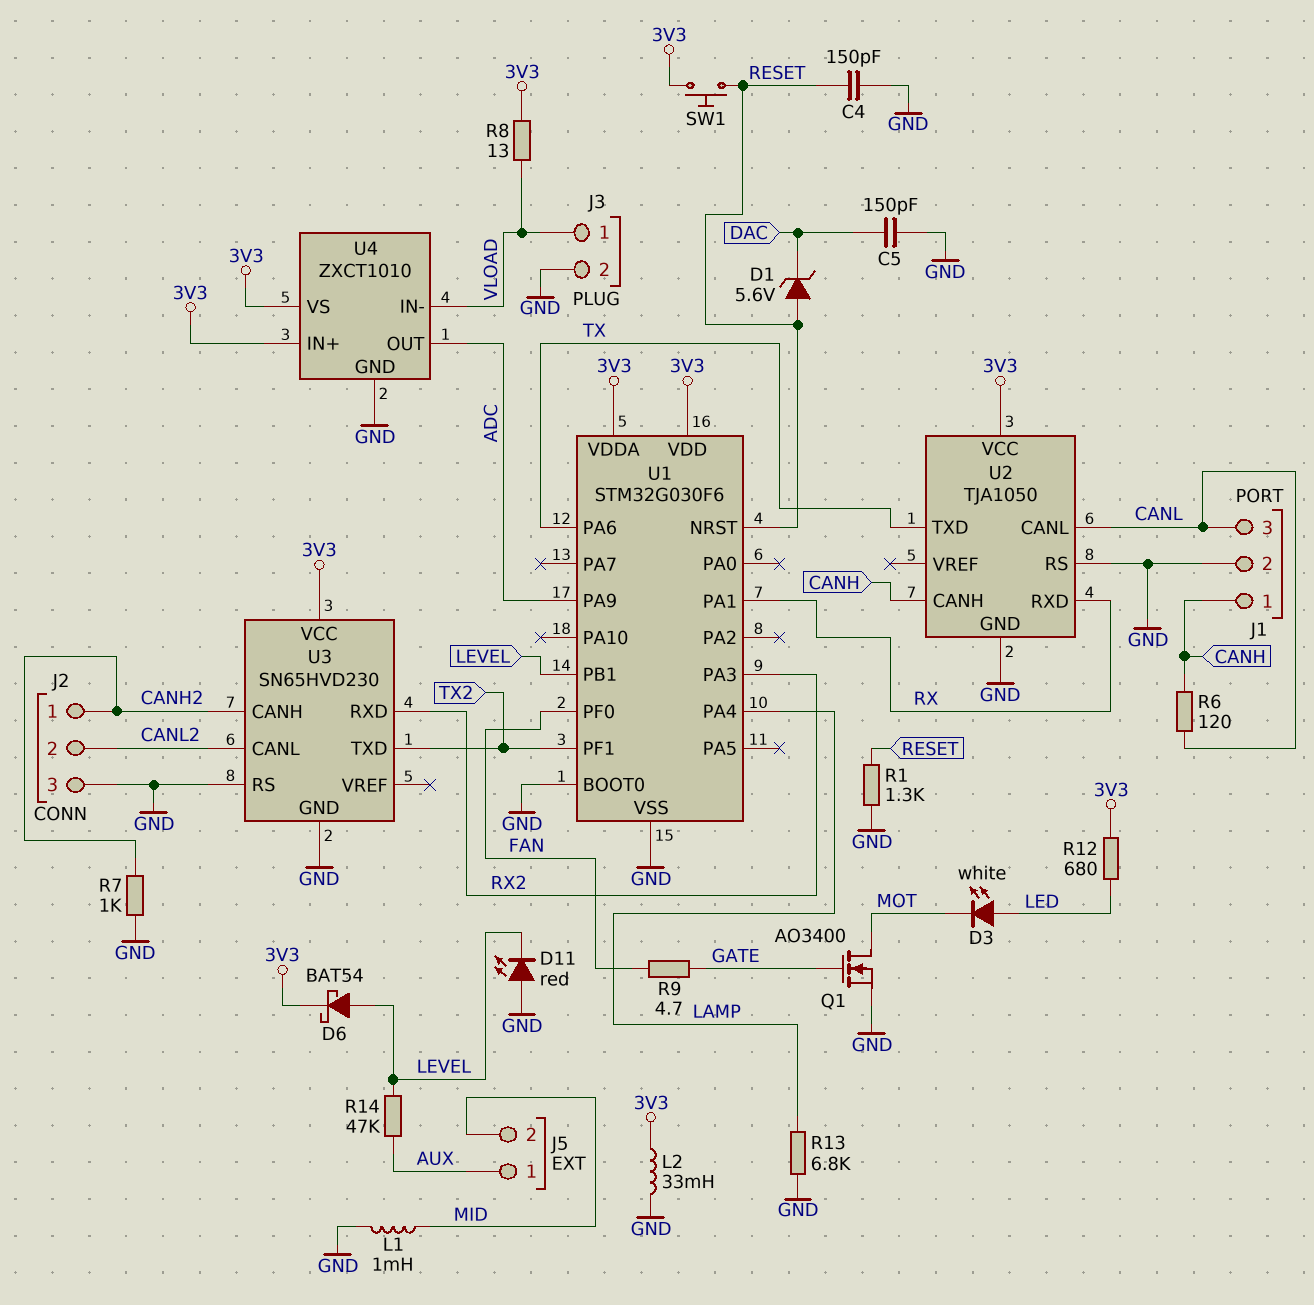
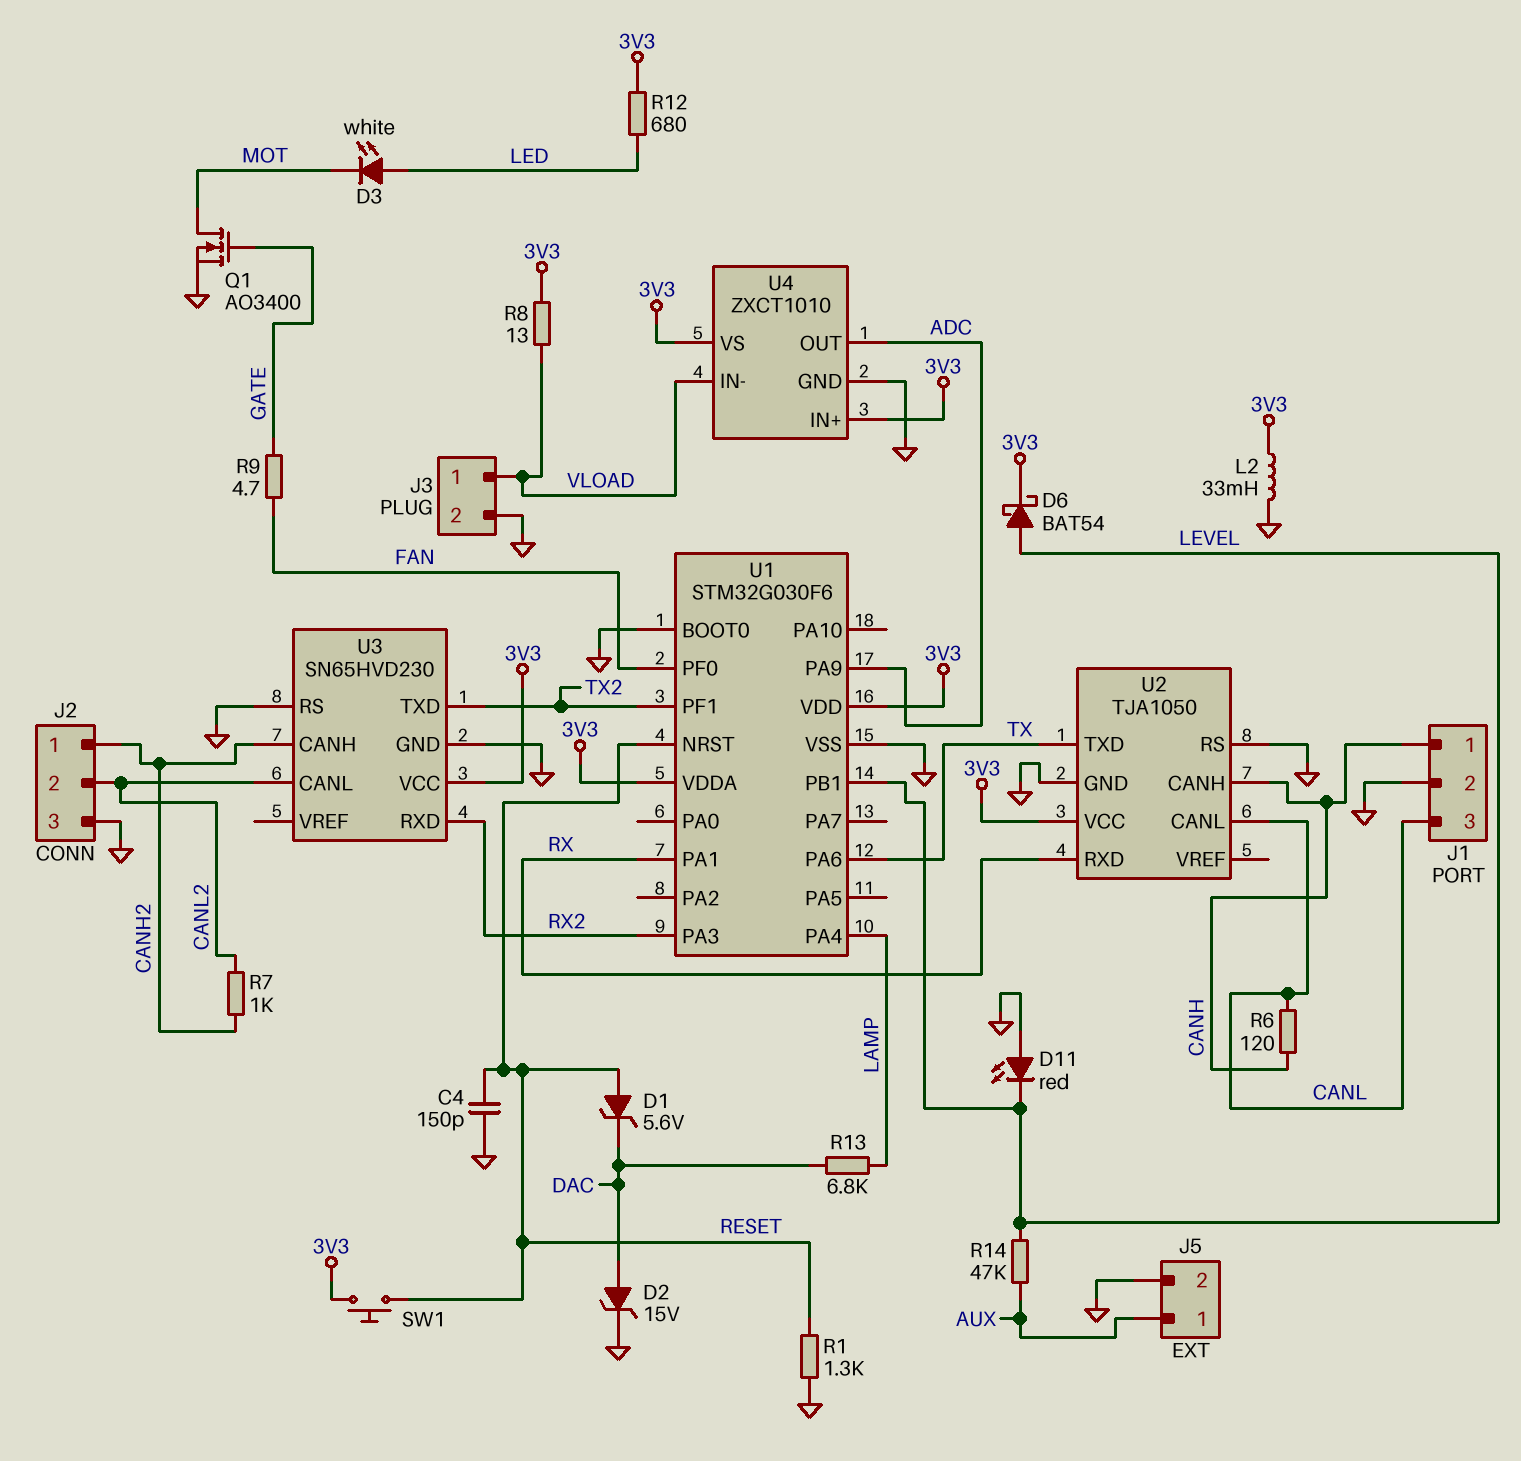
C5: 150pF (DAC, GND) -> none
D2: none -> zener 15V (A DAC, K GND)
J5 pin 2: MID -> GND
L1: 1mH (GND, MID) -> none
R7: 1k (CANH2, GND) -> 1k (CANH2, CANL2)
R13: 6.8k (GND, LAMP) -> 6.8k (DAC, LAMP)

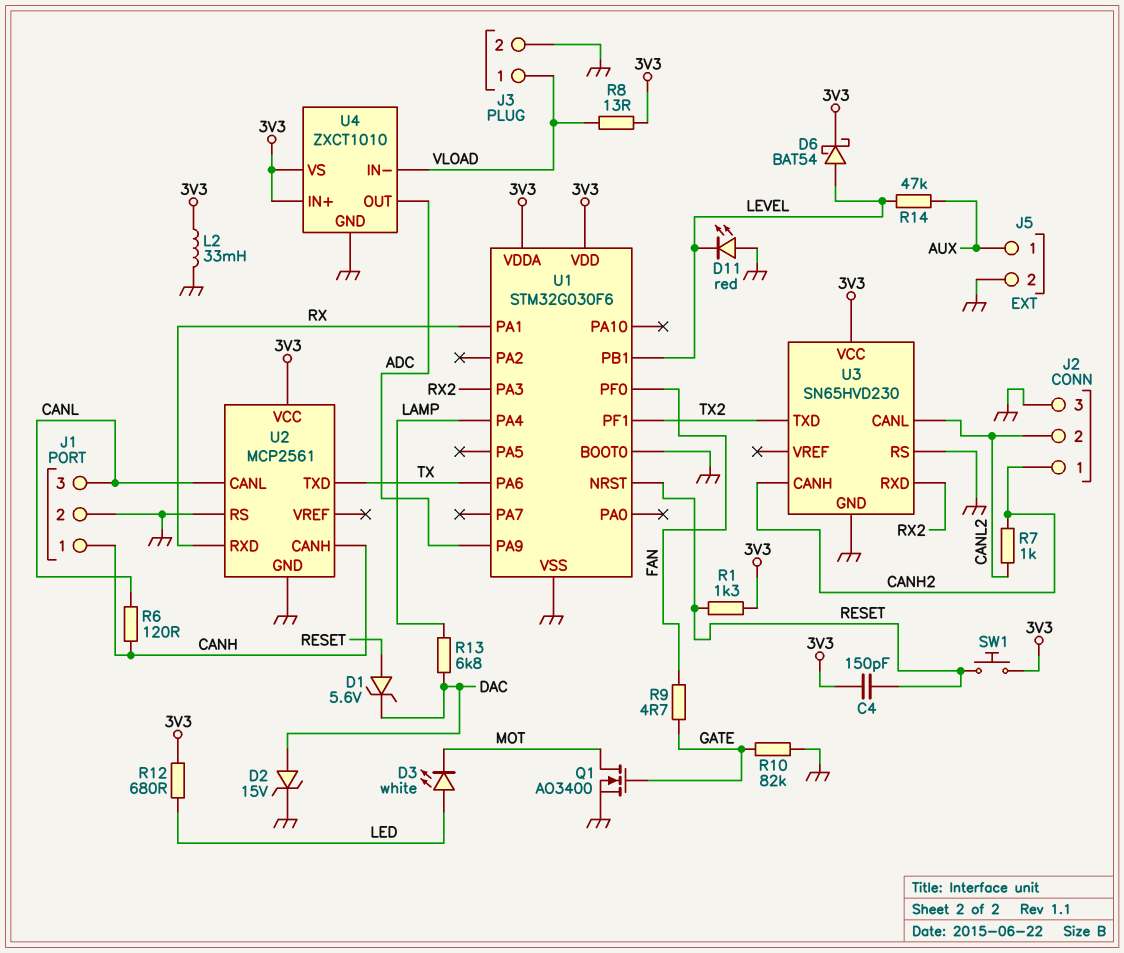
C4: 150pF (GND, RESET) -> 150pF (3V3, RESET)
R1: 1.3k (GND, RESET) -> 1.3k (3V3, RESET)
R10: none -> 82k (GATE, GND)
U2: TJA1050 -> MCP2561

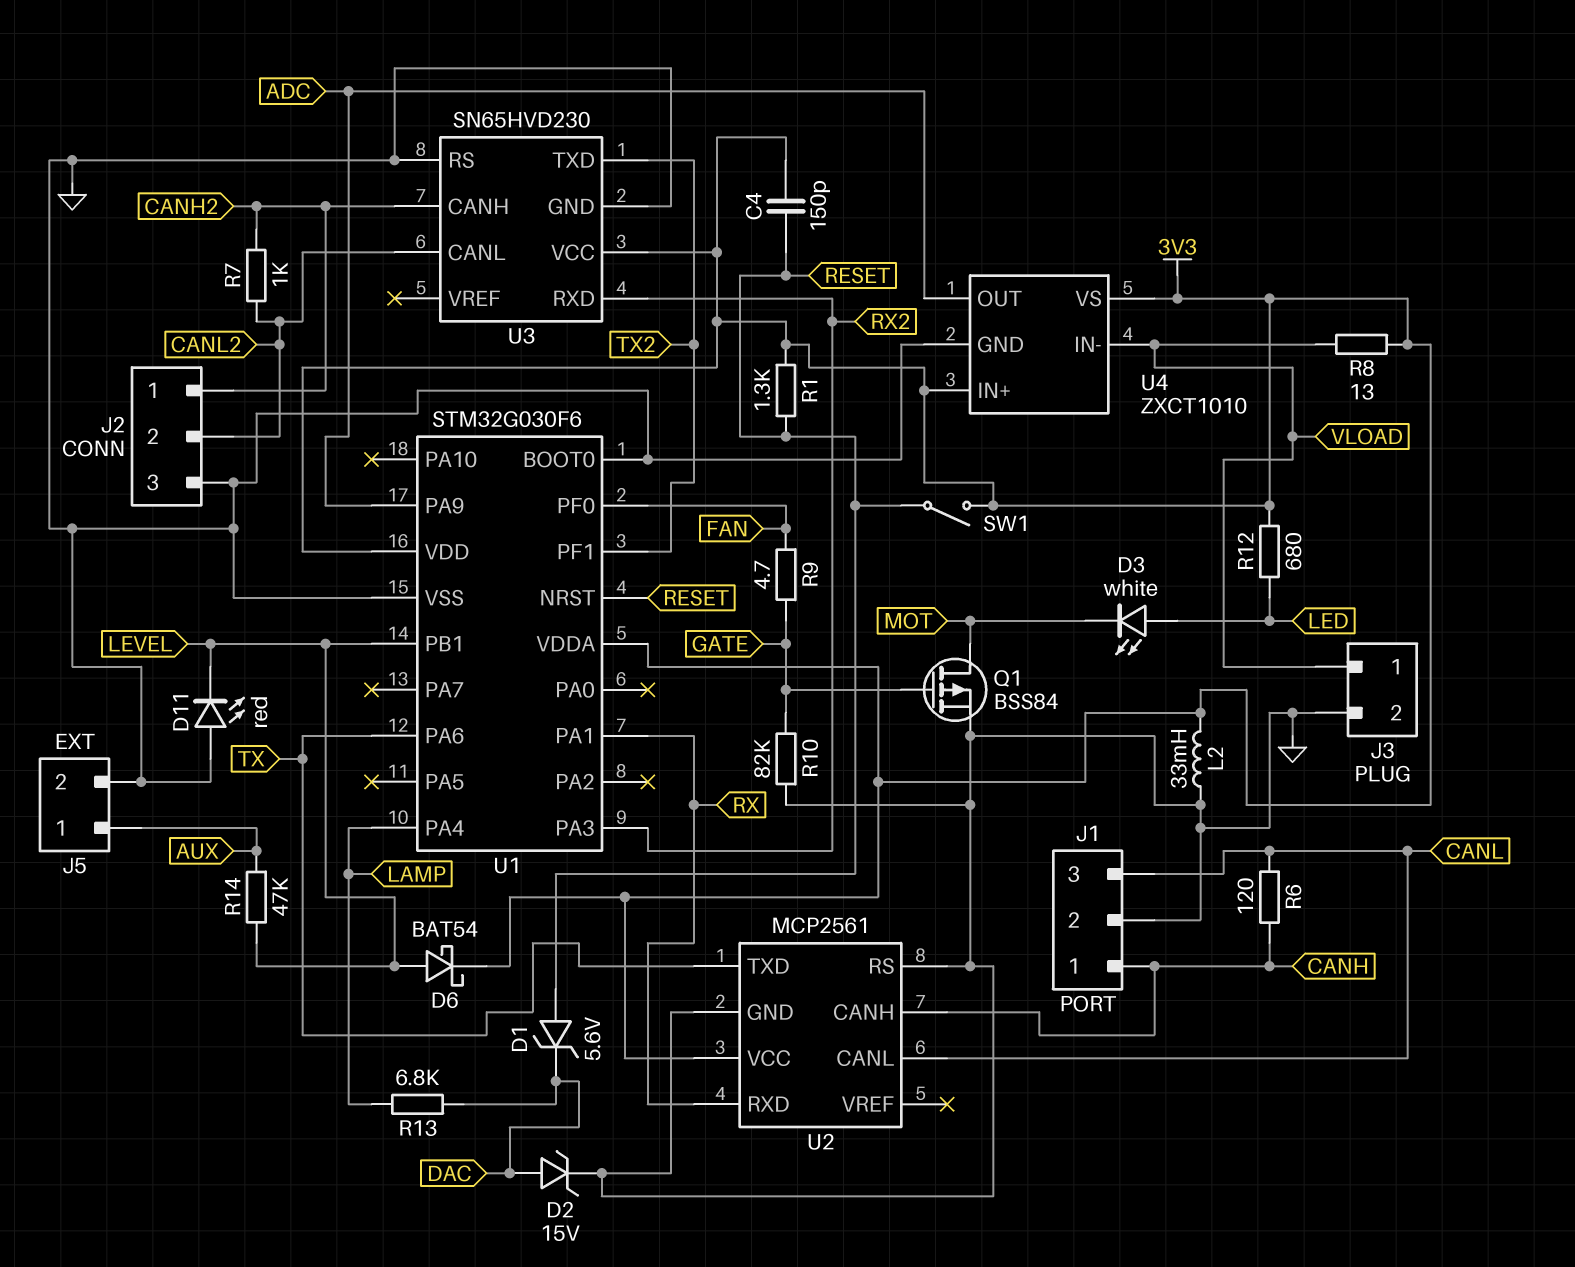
Q1: NMOS AO3400 (G GATE, D MOT, S GND) -> PMOS BSS84 (G GATE, D MOT, S GND)
SW1: button (3V3, RESET) -> switch (3V3, RESET)

